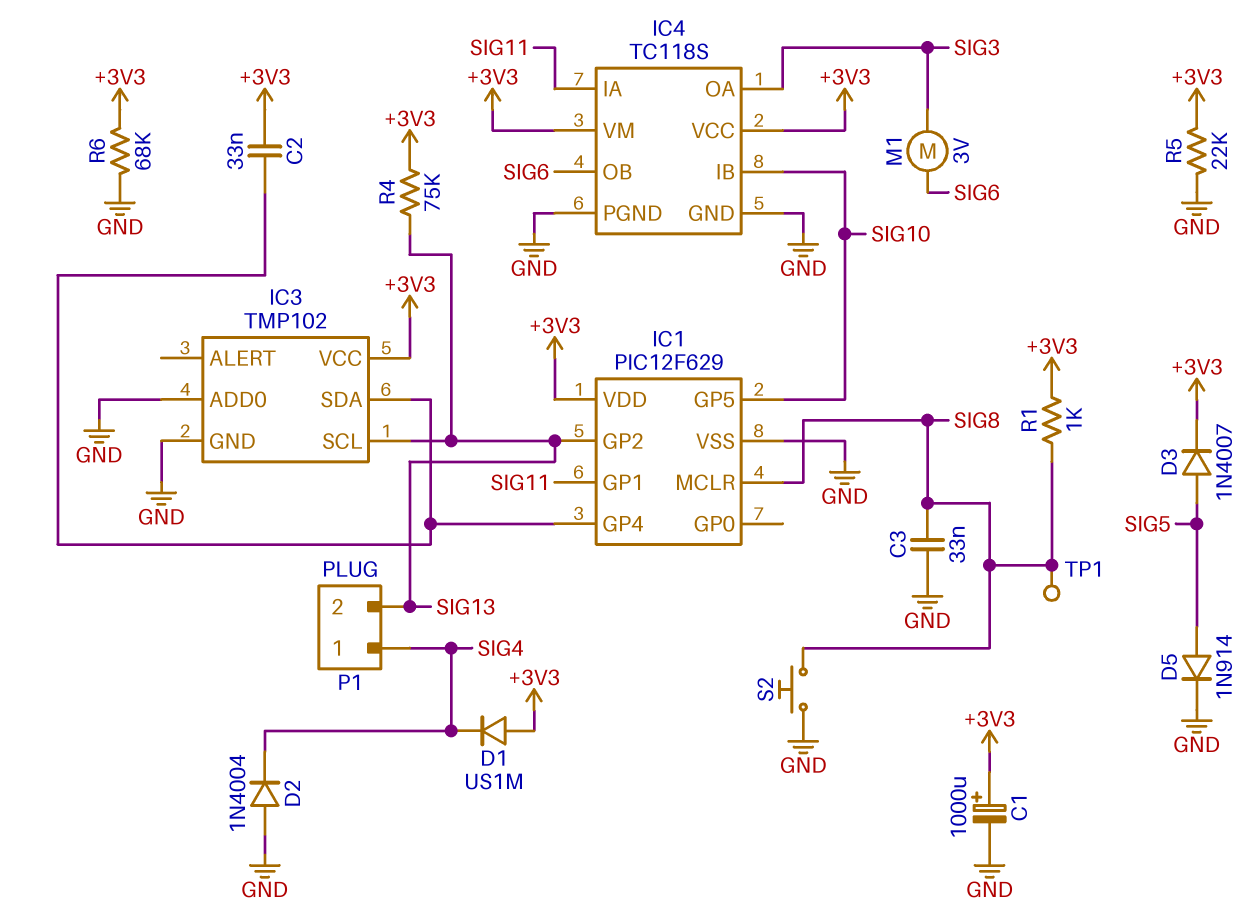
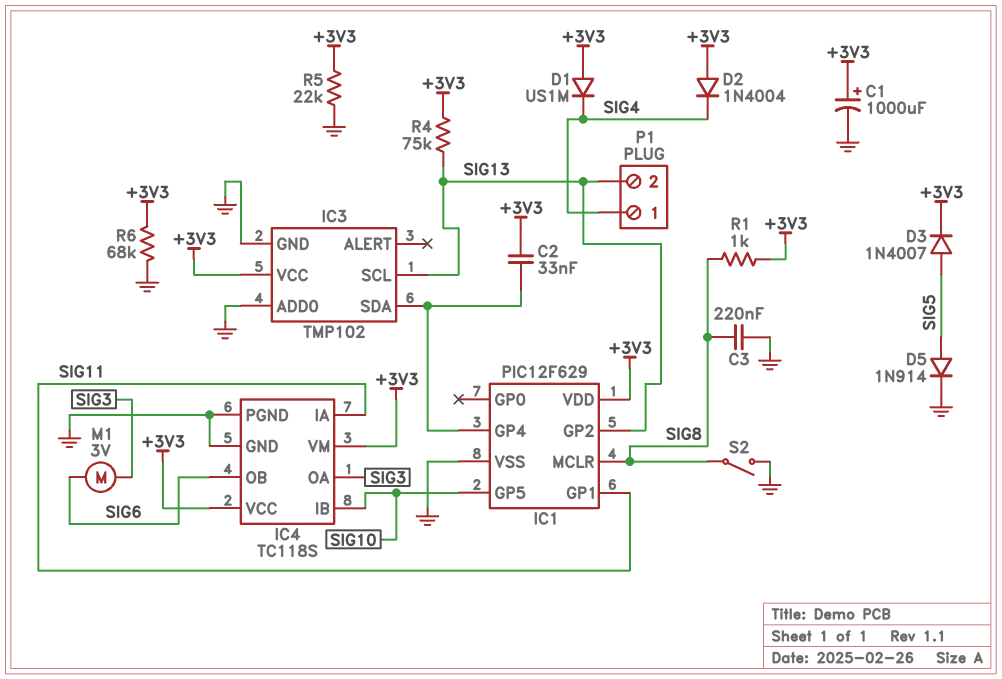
C3: 33nF (GND, SIG8) -> 220nF (GND, SIG8)
D2: diode 1N4004 (A GND, K SIG4) -> diode 1N4004 (A +3V3, K SIG4)
S2: button (GND, SIG8) -> switch (GND, SIG8)
TP1: test point (SIG8) -> none

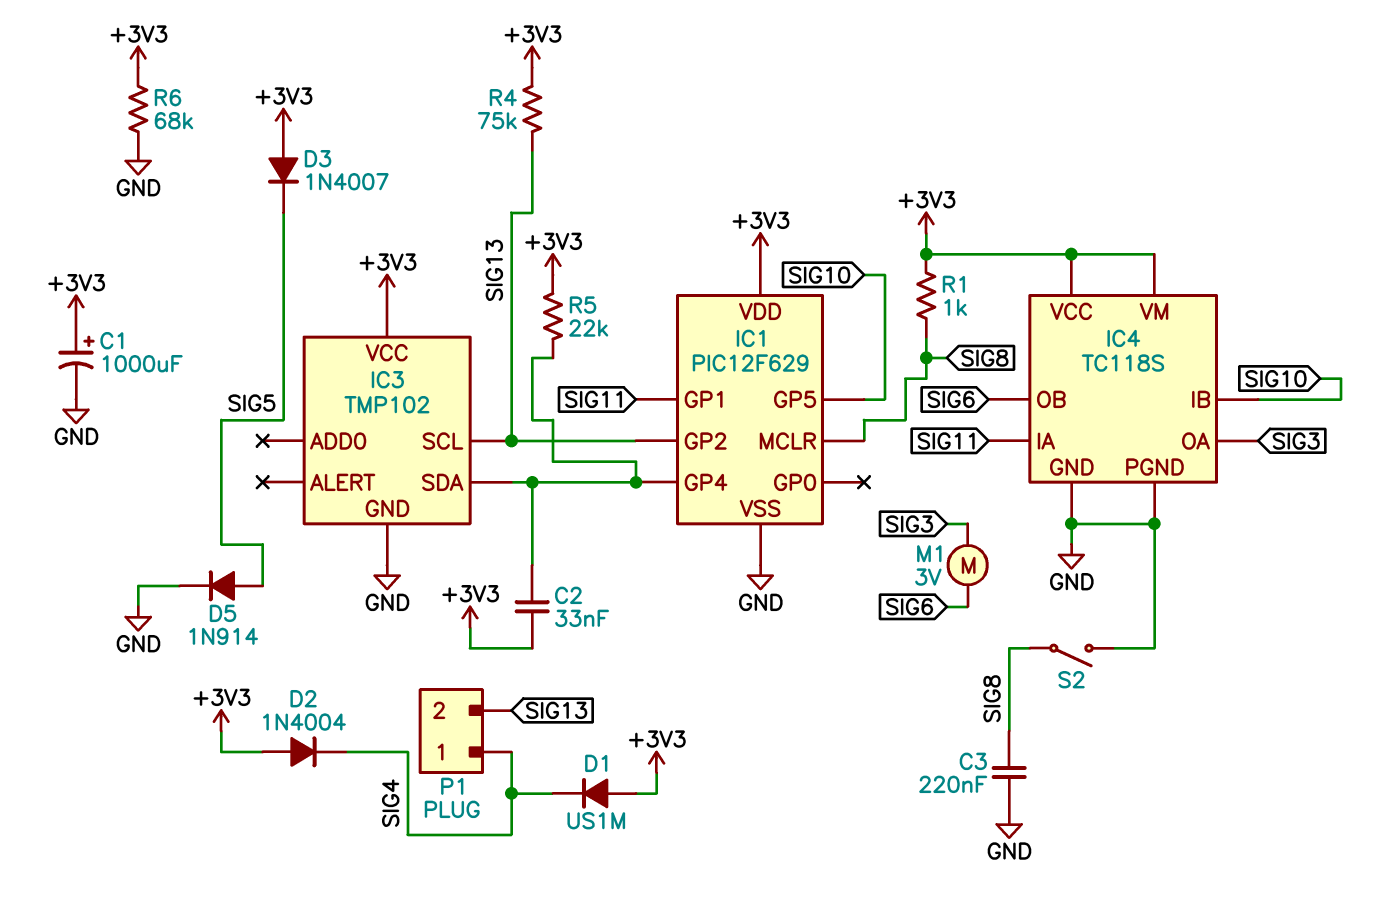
D3: diode 1N4007 (A SIG5, K +3V3) -> diode 1N4007 (A +3V3, K SIG5)
IC3 pin ADD0: GND -> none
R5: 22k (+3V3, GND) -> 22k (+3V3, IC1/GP4)

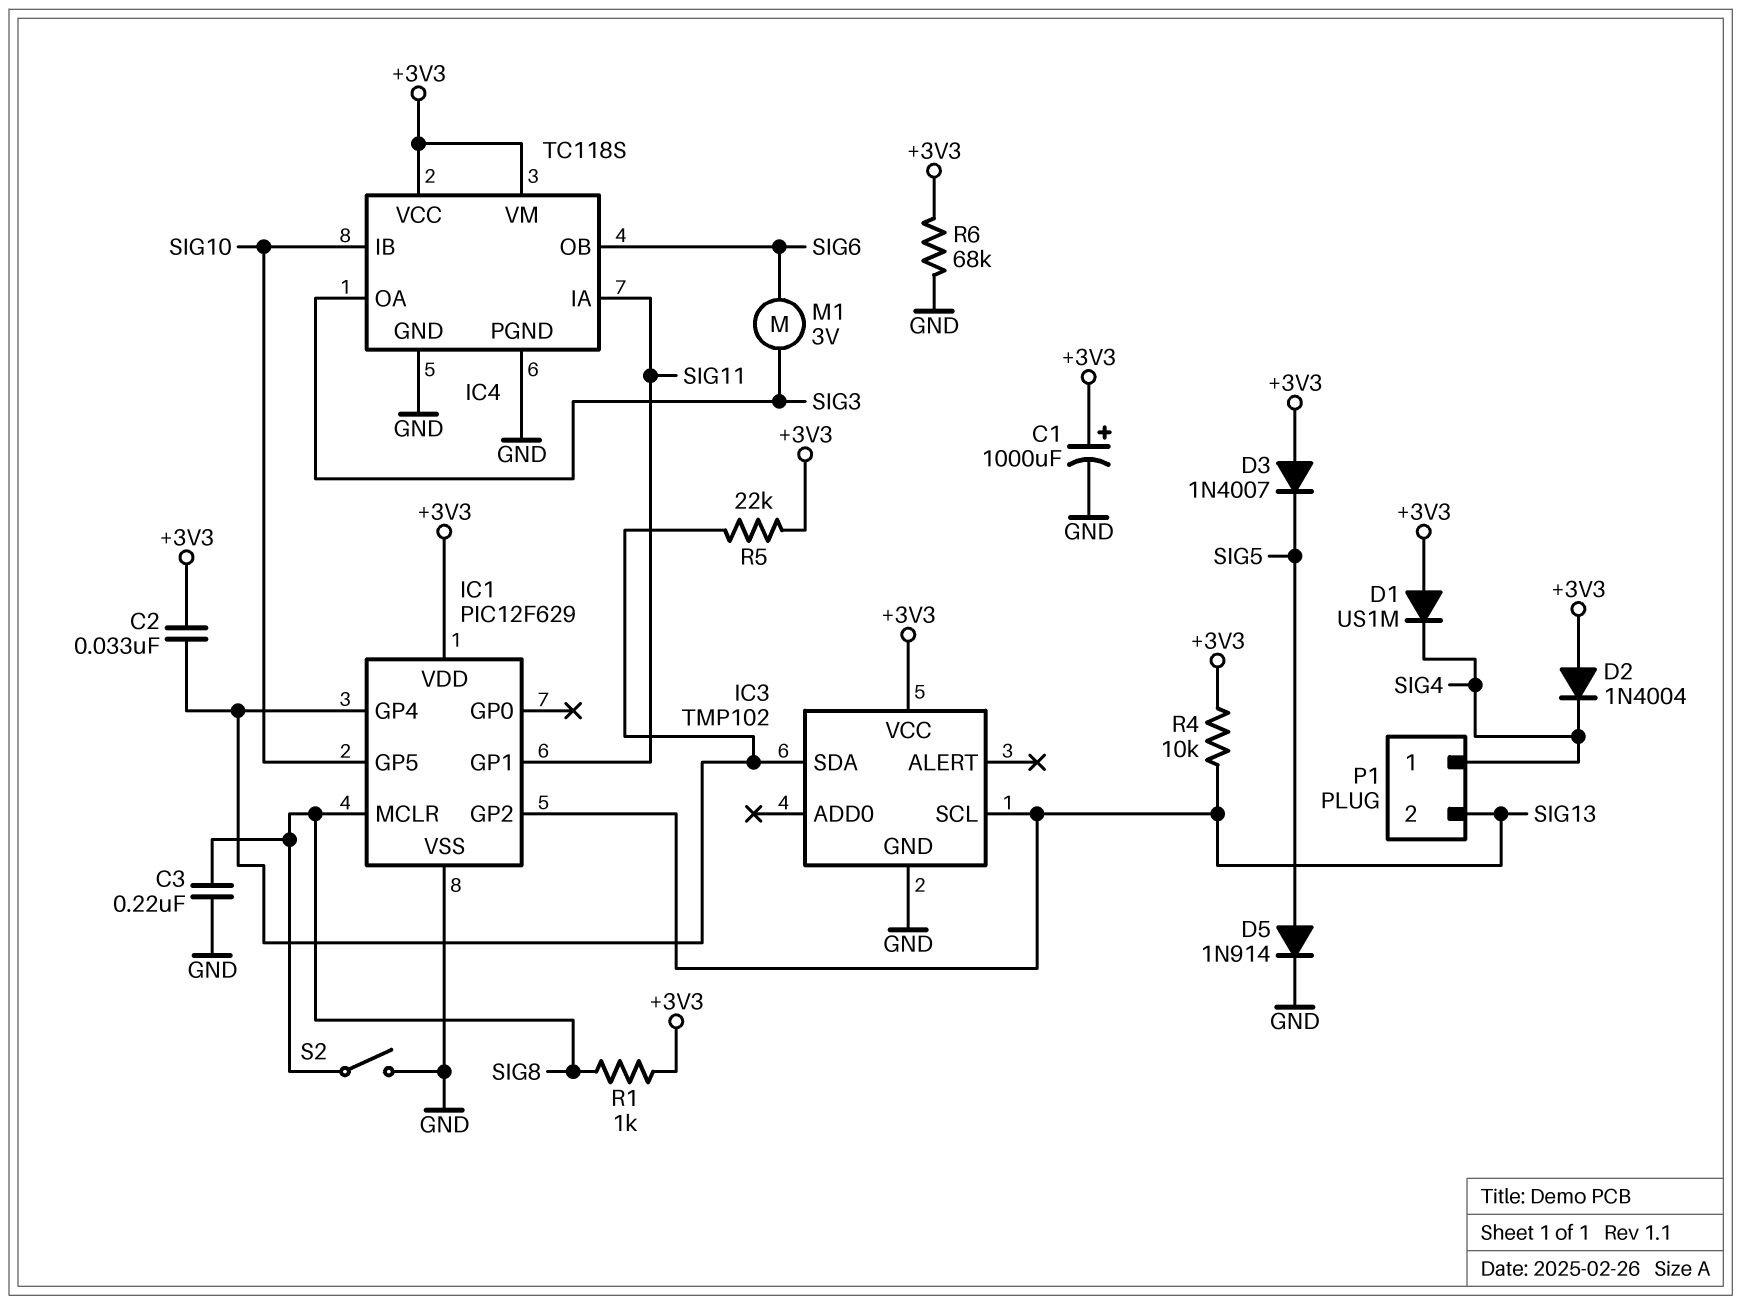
R4: 75k (+3V3, SIG13) -> 10k (+3V3, SIG13)

